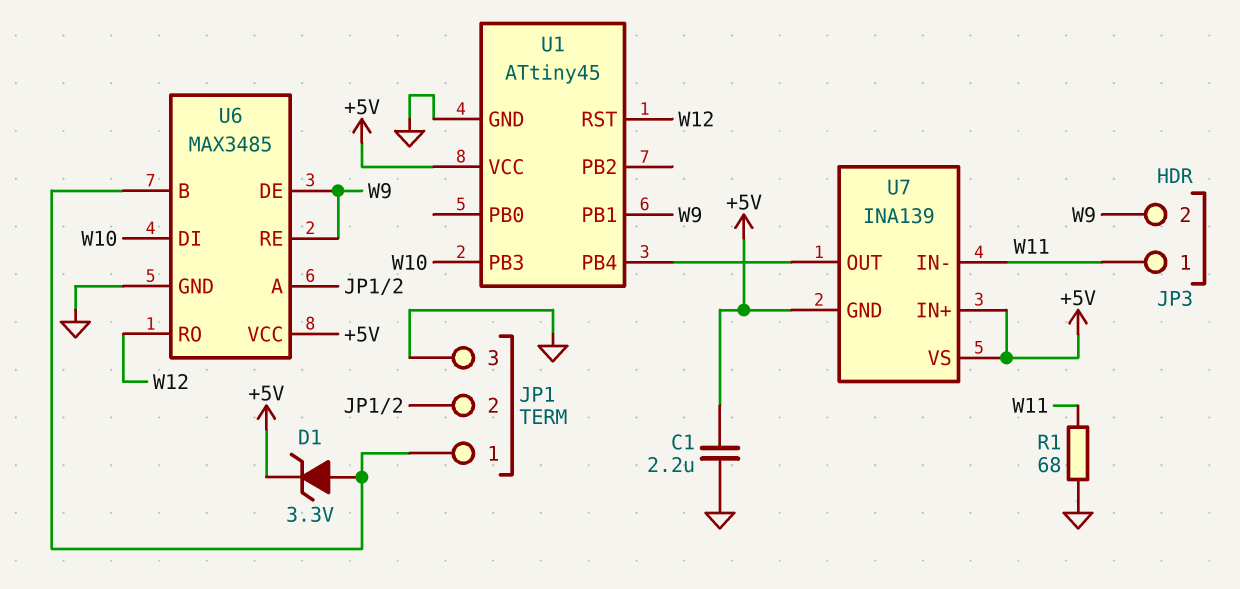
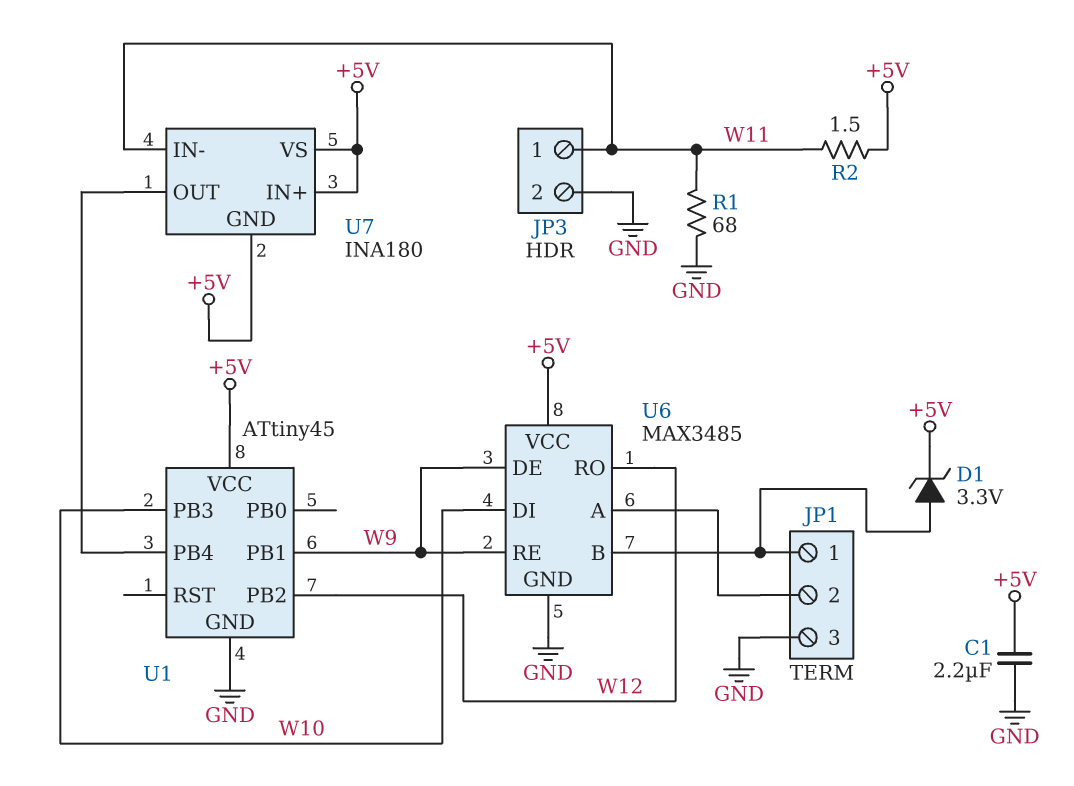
JP3 pin 2: W9 -> GND
R2: none -> 1.5 (+5V, W11)
U1 pin PB2: none -> W12
U1 pin RST: W12 -> none
U7: INA139 -> INA180

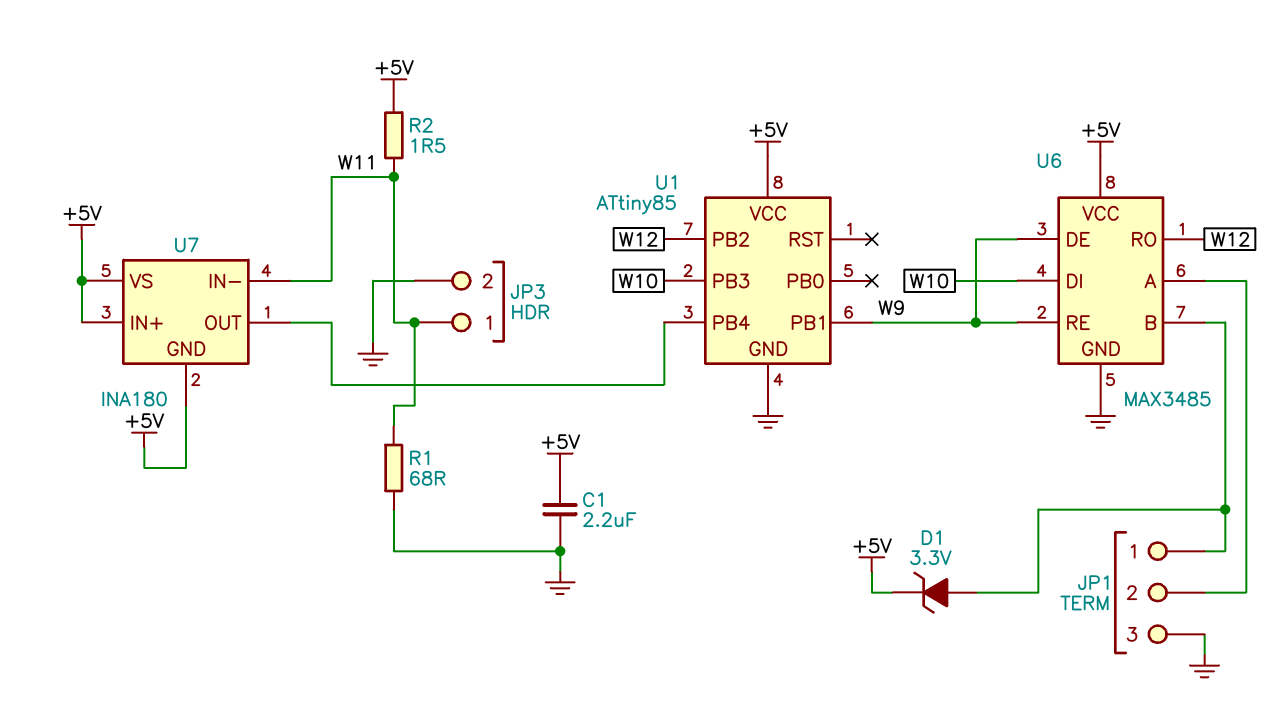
U1: ATtiny45 -> ATtiny85

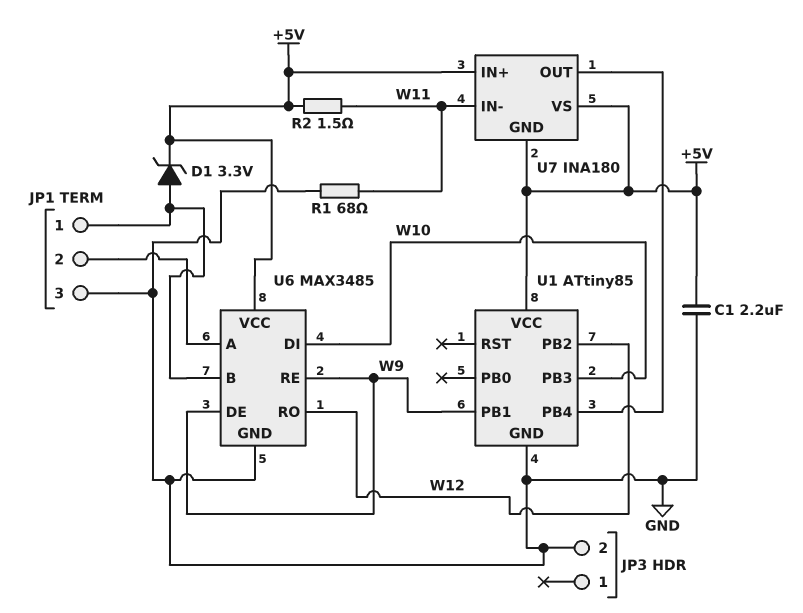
JP3 pin 1: W11 -> none

